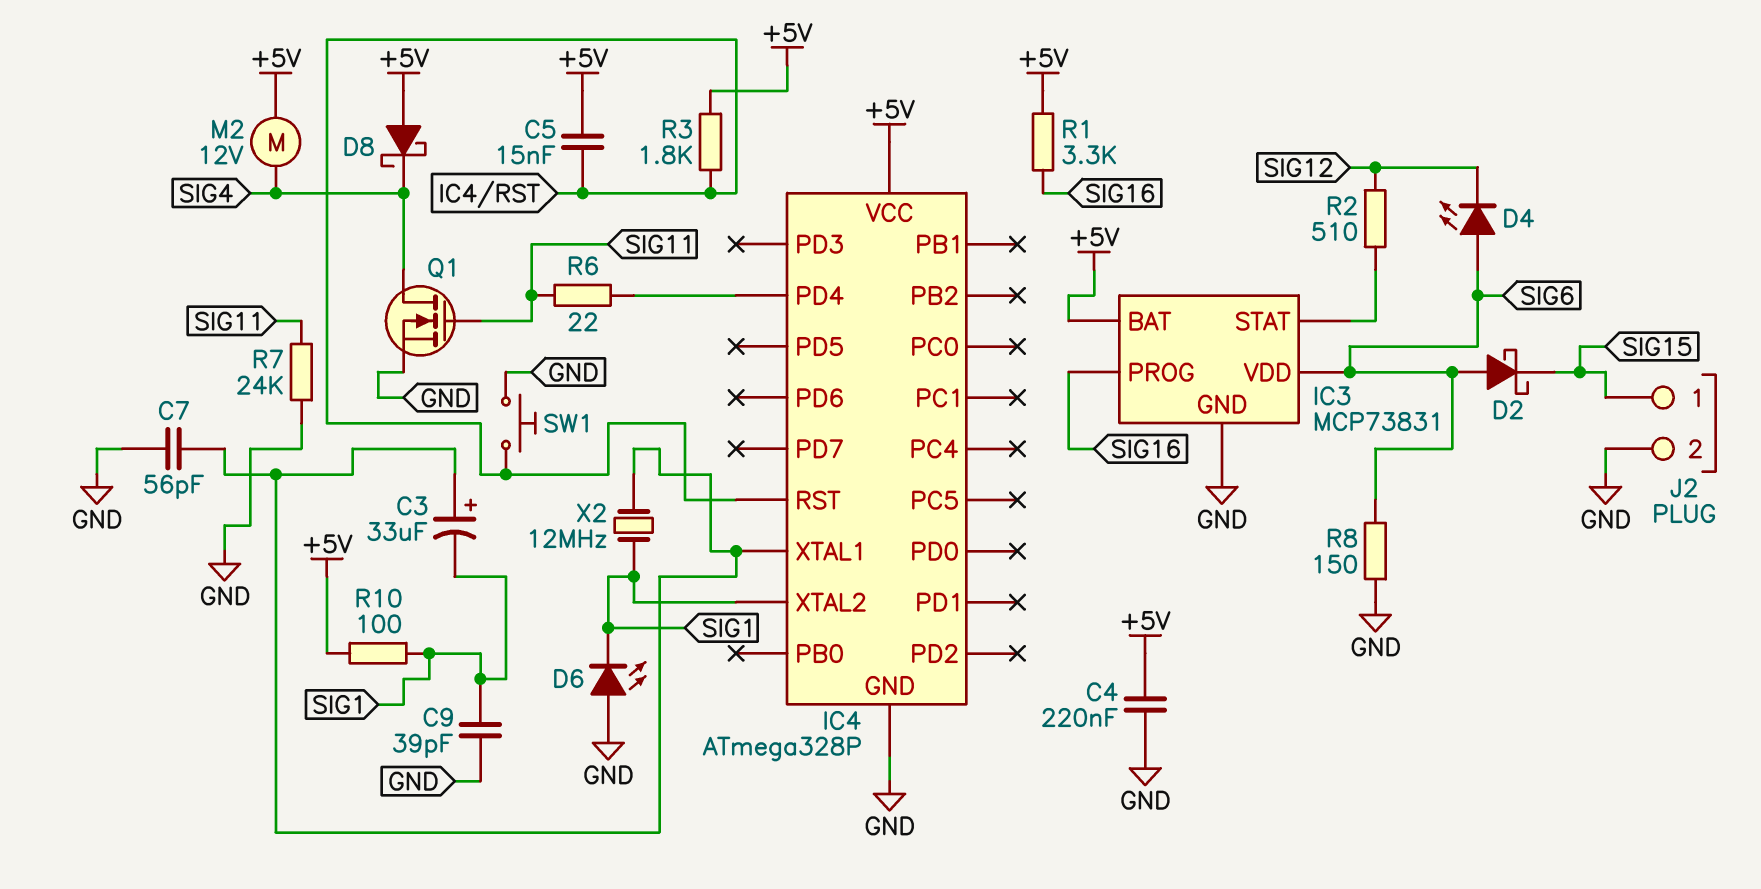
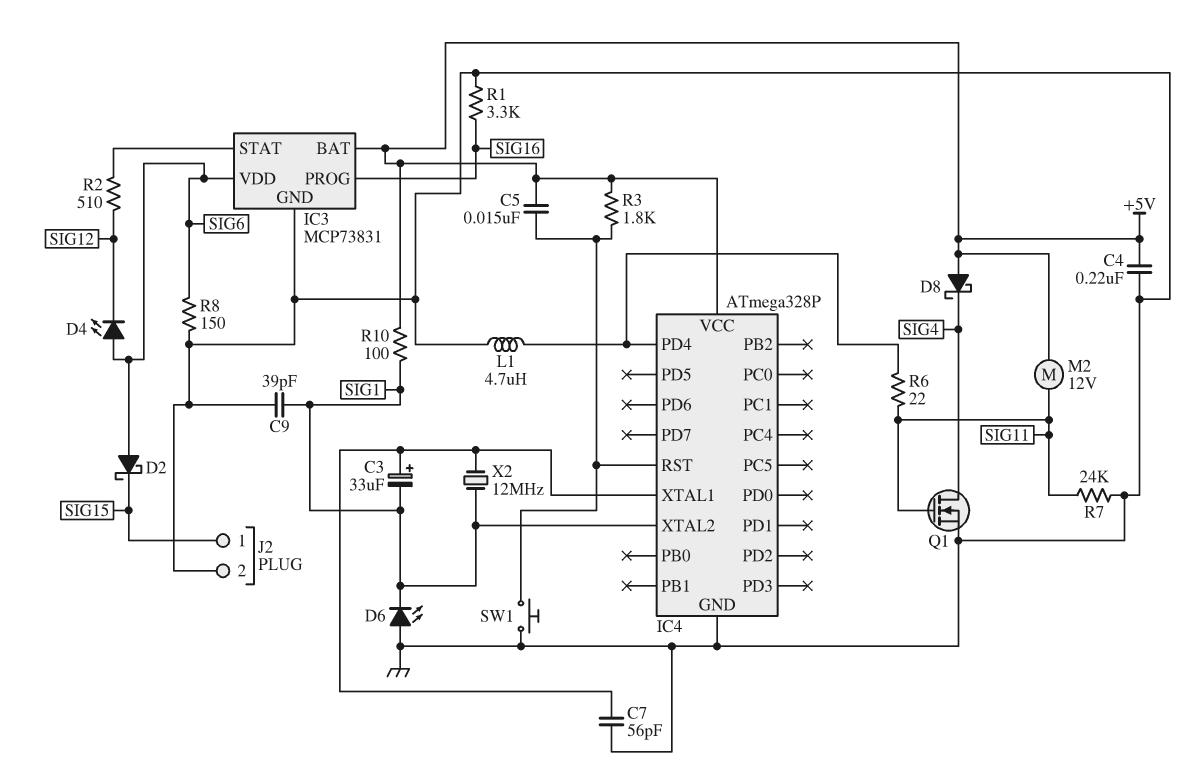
L1: none -> 4.7uH (GND, IC4/PD4)
M2: motor 12V (+5V, SIG4) -> motor 12V (+5V, SIG11)
R1: 3.3k (+5V, SIG16) -> 3.3k (GND, SIG16)

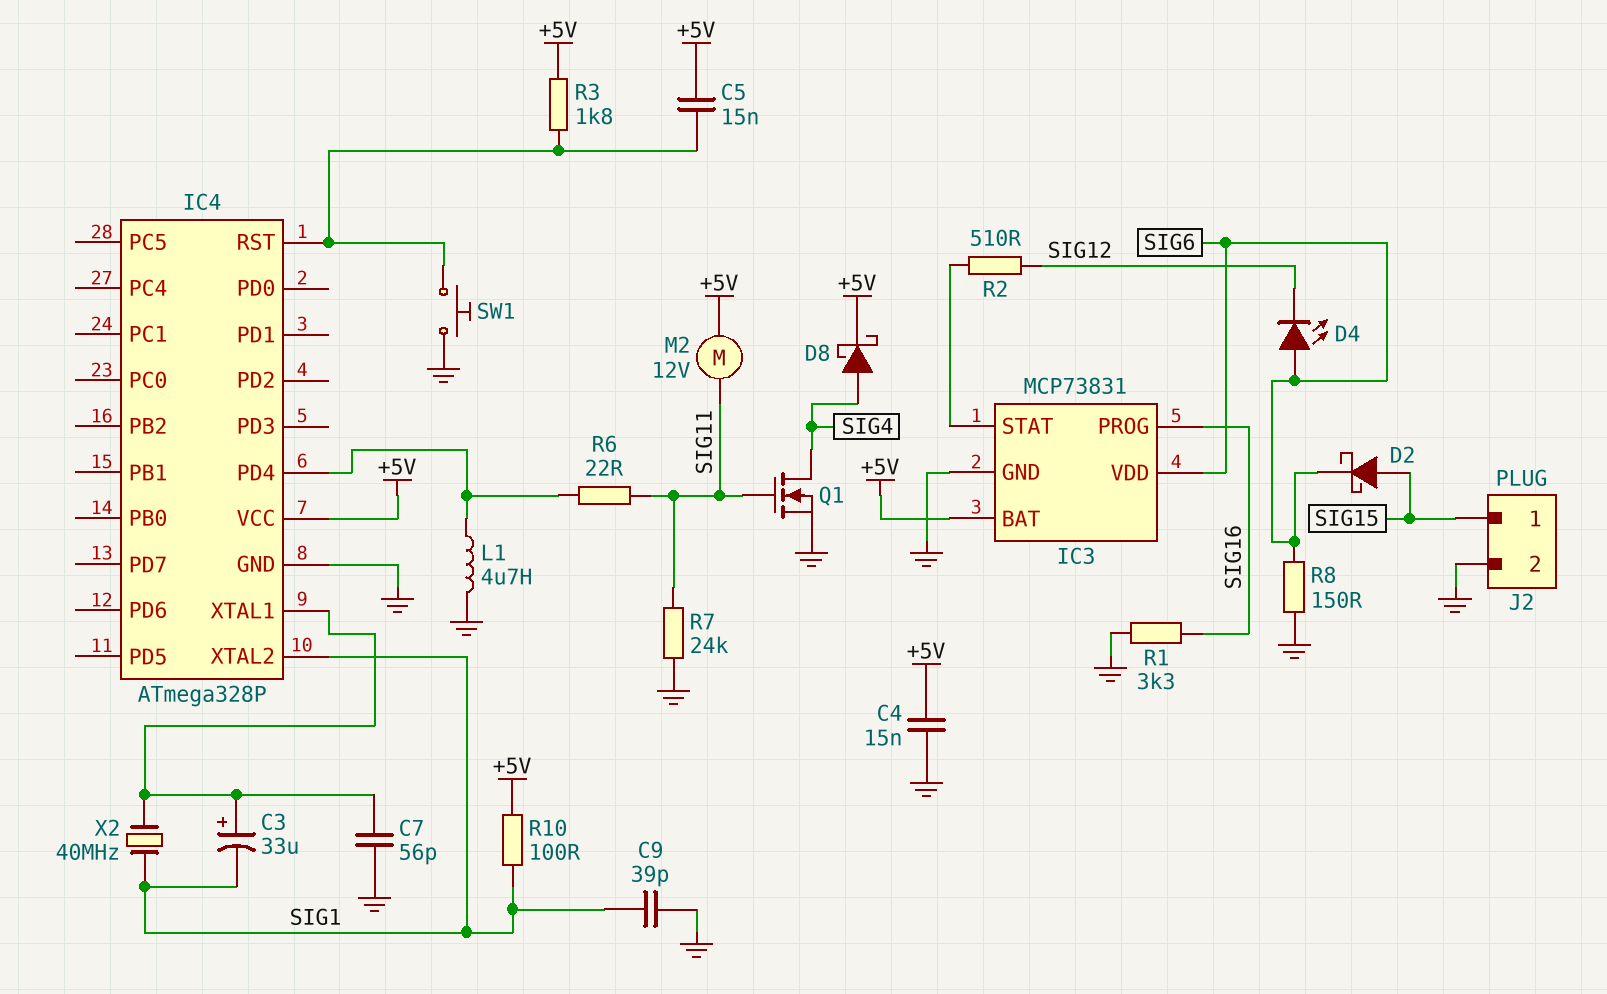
C4: 220nF (+5V, GND) -> 15nF (+5V, GND)
D2: schottky (A SIG6, K SIG15) -> schottky (A SIG15, K SIG6)
D6: LED (A GND, K SIG1) -> none
D8: schottky (A +5V, K SIG4) -> schottky (A SIG4, K +5V)
X2: 12MHz (IC4/XTAL1, SIG1) -> 40MHz (IC4/XTAL1, SIG1)

